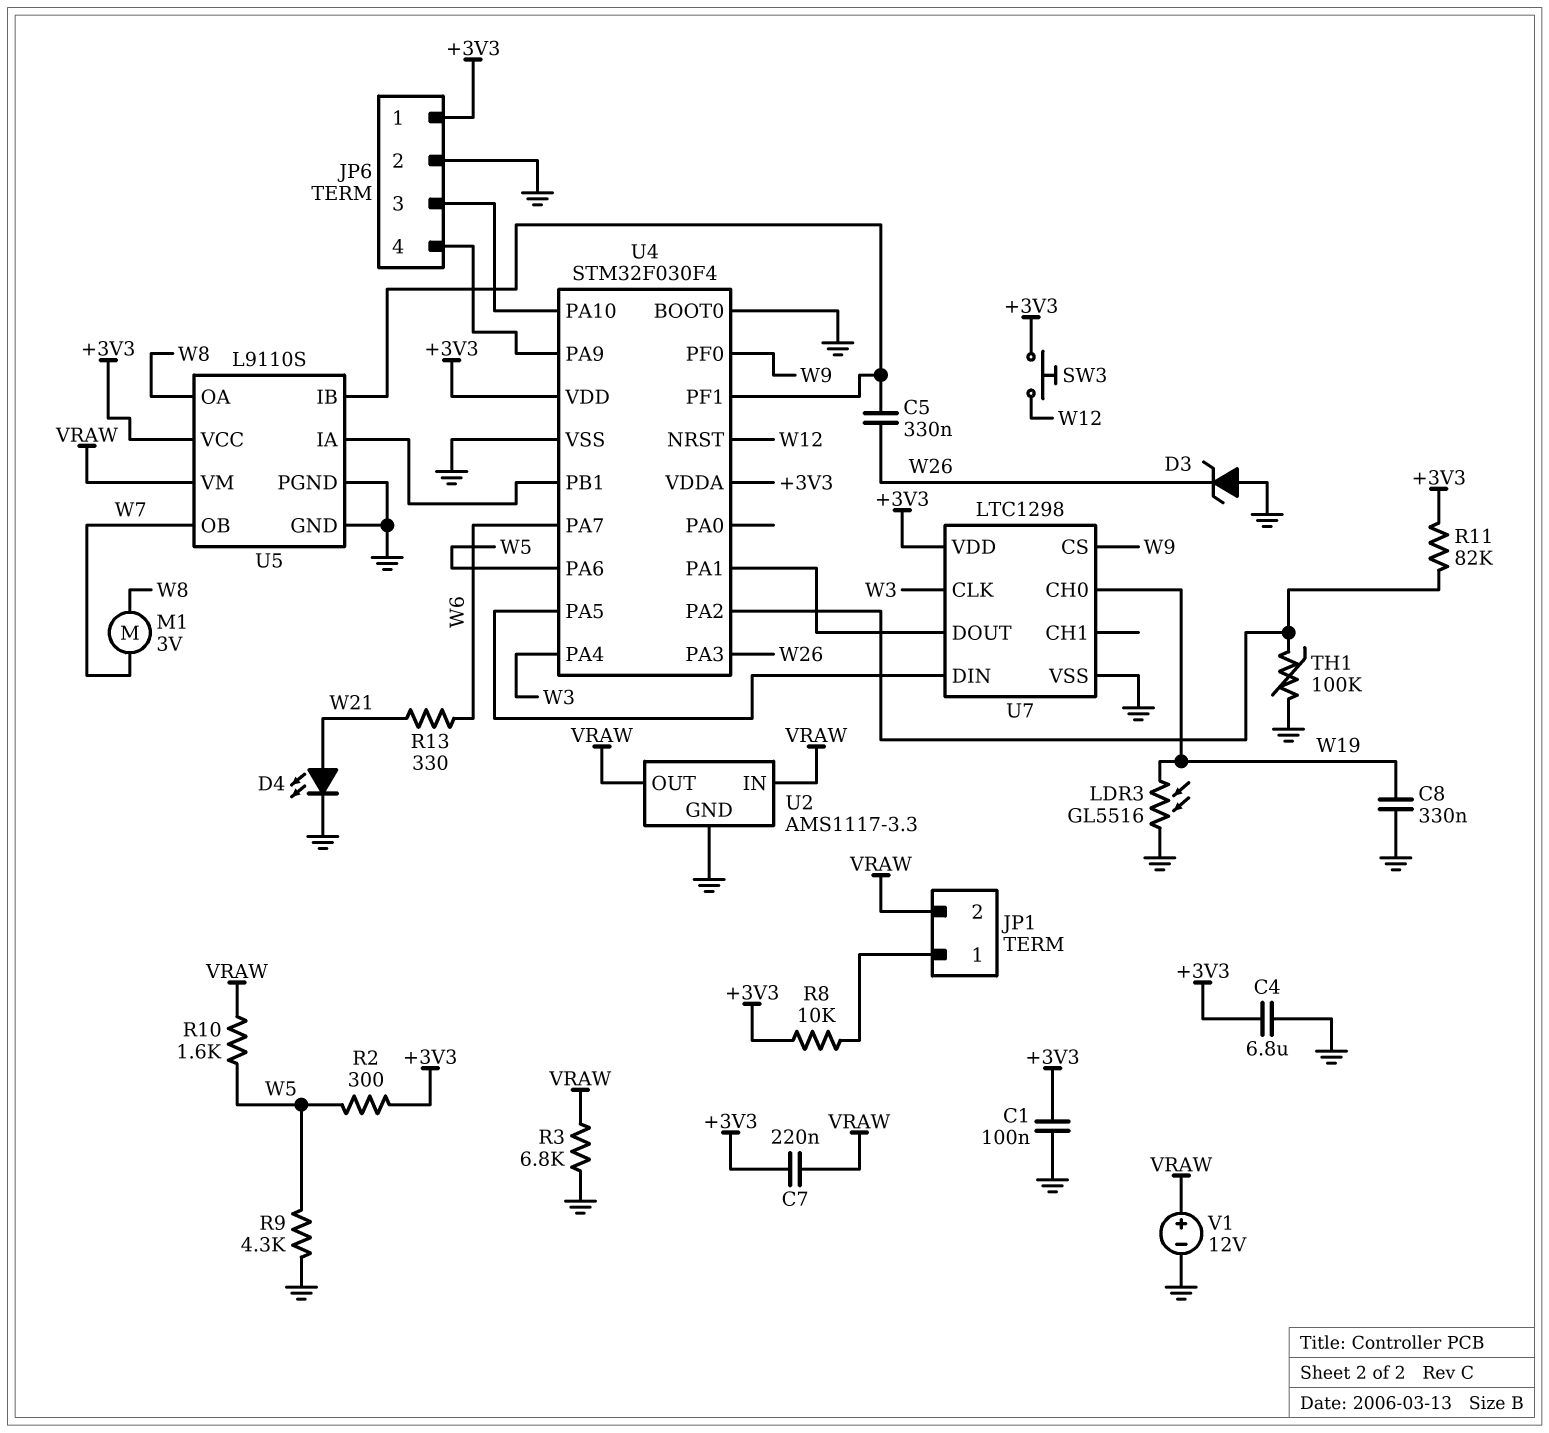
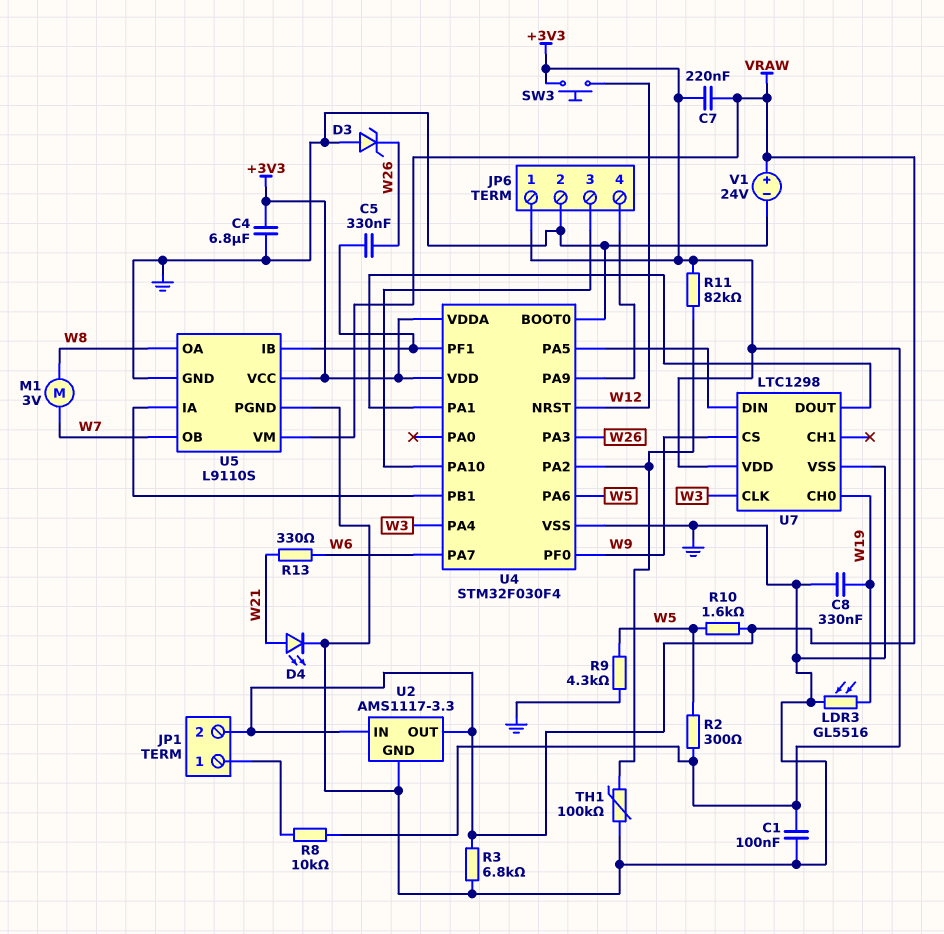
V1: 12V (plus VRAW, minus GND) -> 24V (plus VRAW, minus GND)

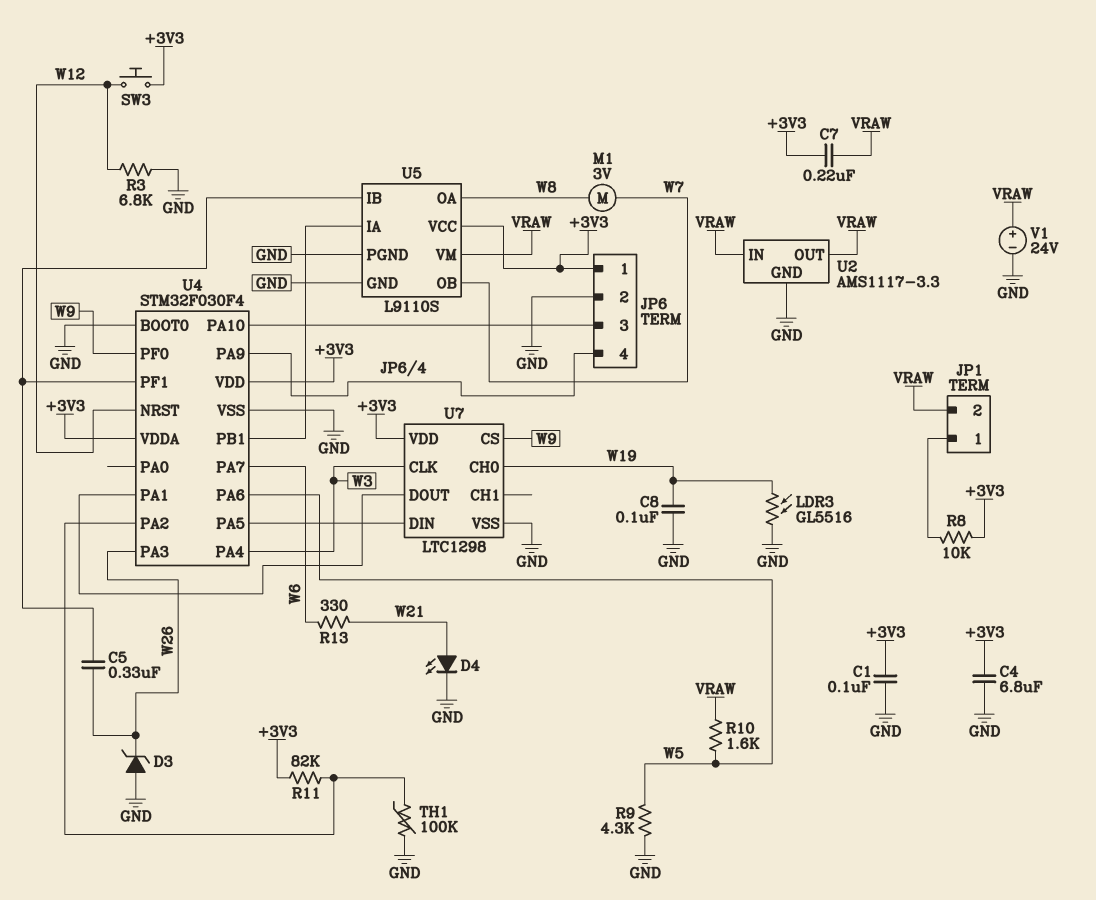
C8: 330nF (GND, W19) -> 100nF (GND, W19)
R2: 300 (+3V3, W5) -> none
R3: 6.8k (GND, VRAW) -> 6.8k (GND, W12)

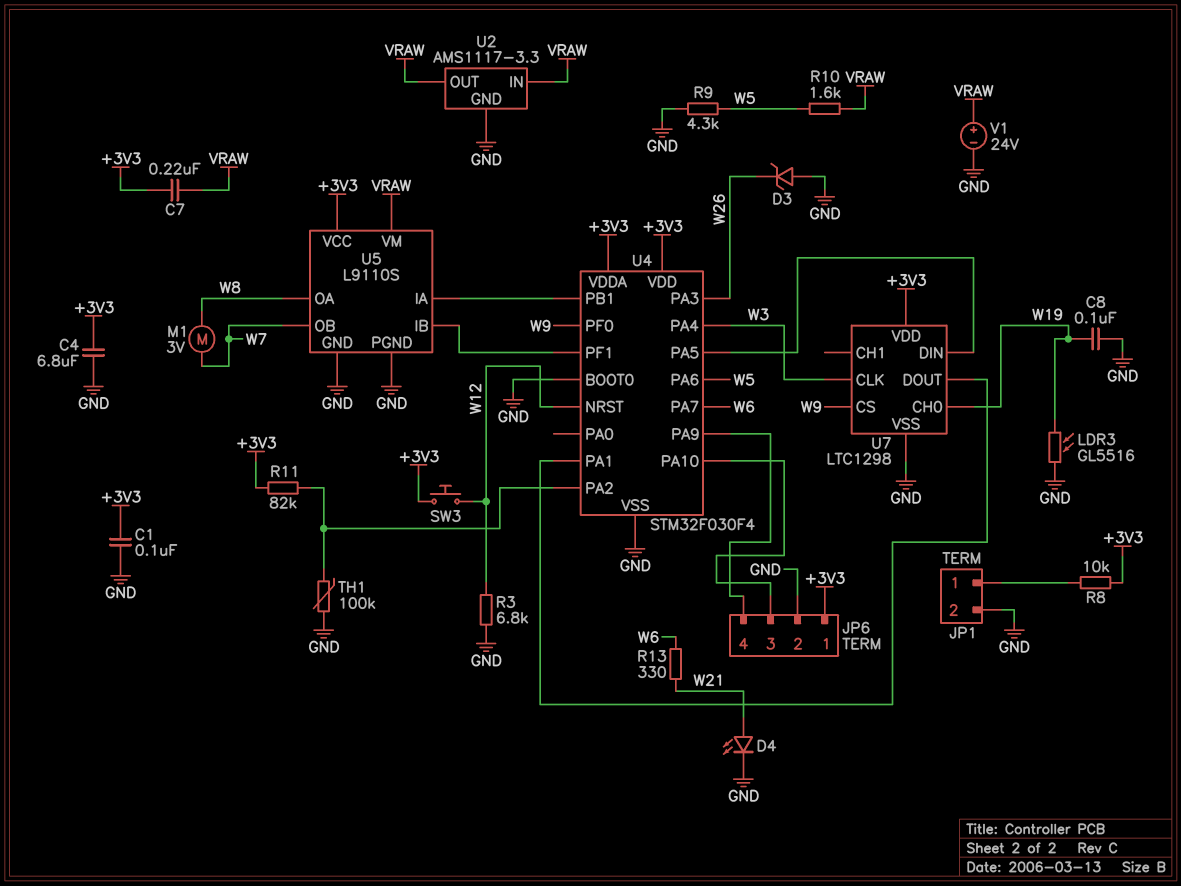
C5: 330nF (U4/PF1, W26) -> none
JP1 pin 2: VRAW -> GND

